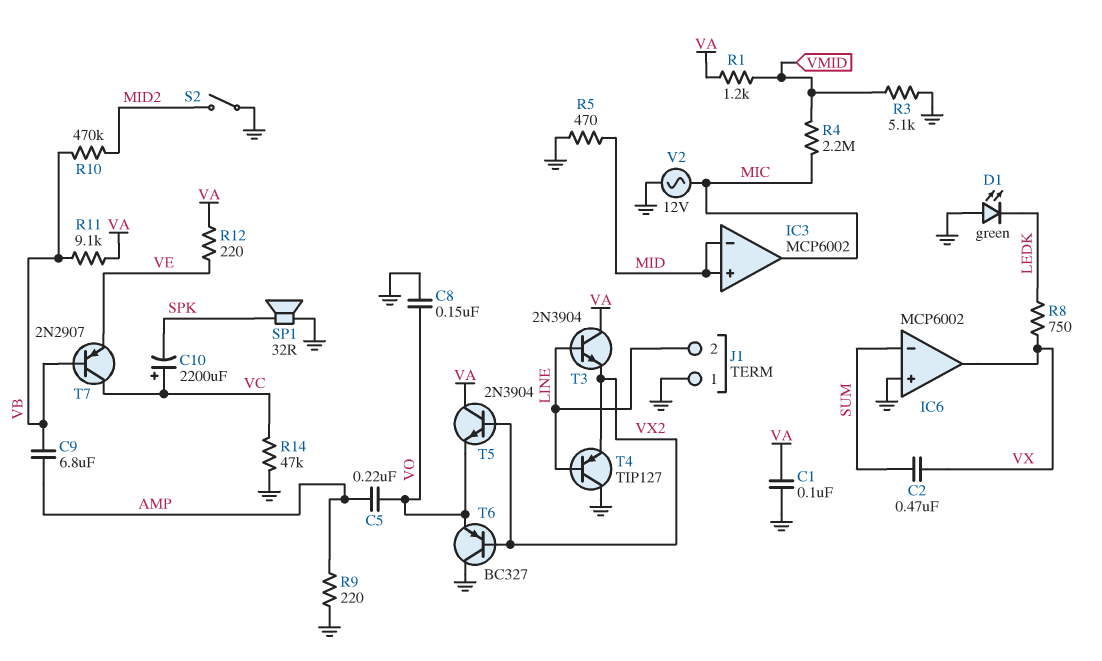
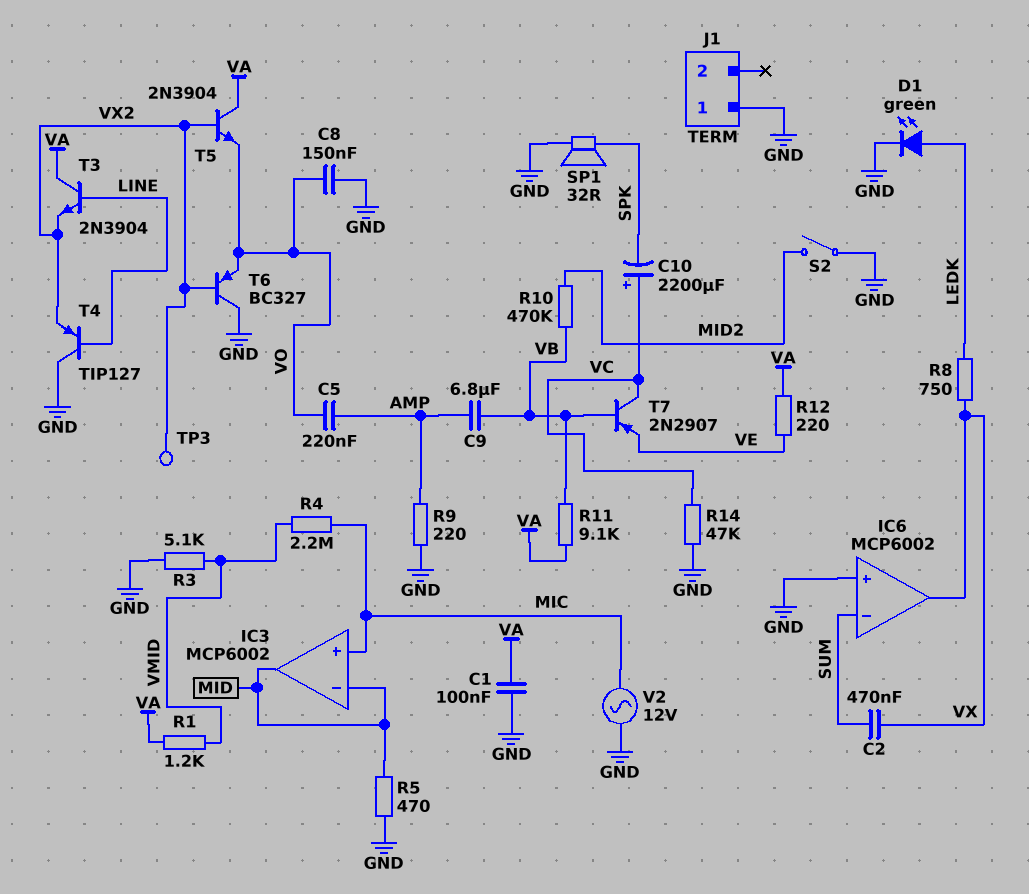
D1: LED green (A GND, K LEDK) -> LED green (A LEDK, K GND)
IC3 pin in+: MID -> MIC
IC3 pin out: MIC -> MID
J1 pin 2: LINE -> none
TP3: none -> test point (VX2)

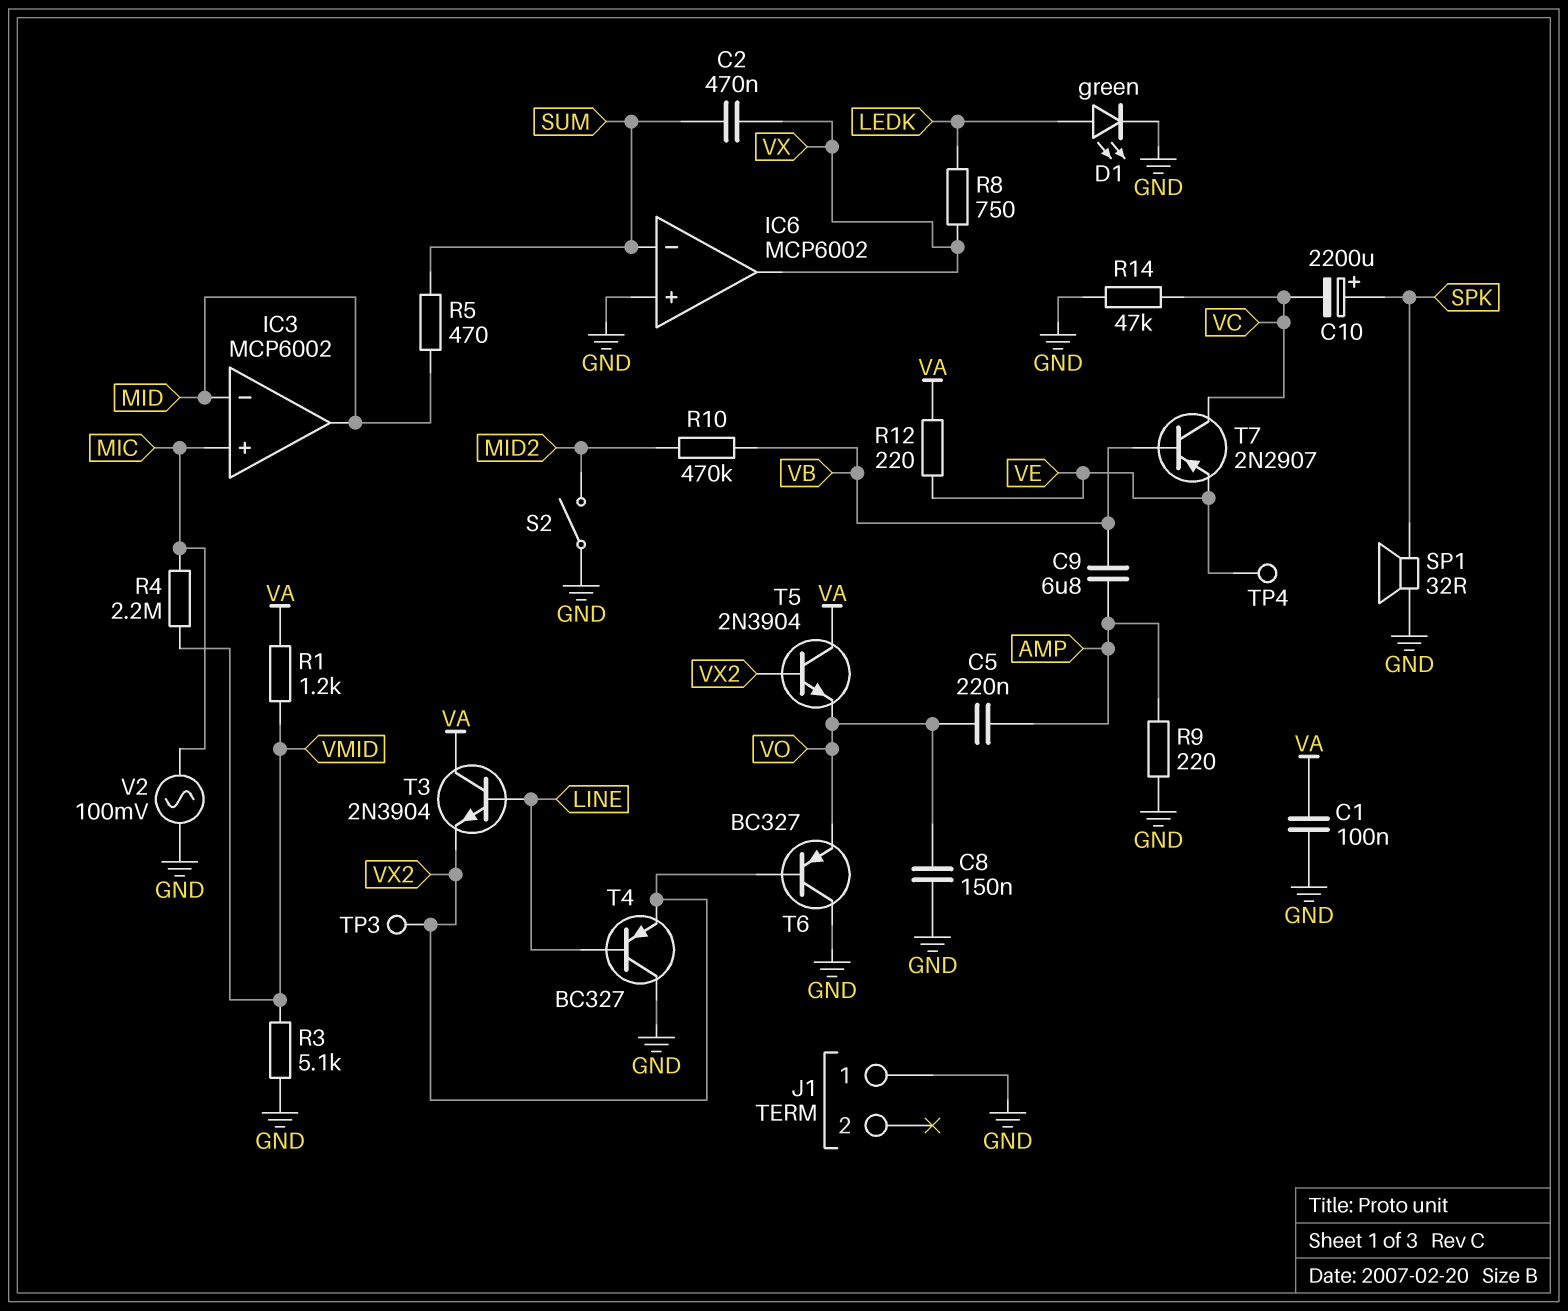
C10: 2200uF (plus VC, minus SPK) -> 2200uF (plus SPK, minus VC)
R5: 470 (GND, MID) -> 470 (MID, SUM)
R11: 9.1k (VA, VB) -> none
T4: PNP TIP127 (B LINE, C GND, E VX2) -> PNP BC327 (B LINE, C GND, E VX2)
TP4: none -> test point (VE)
V2: AC 12V (GND, MIC) -> AC 100mV (GND, MIC)

